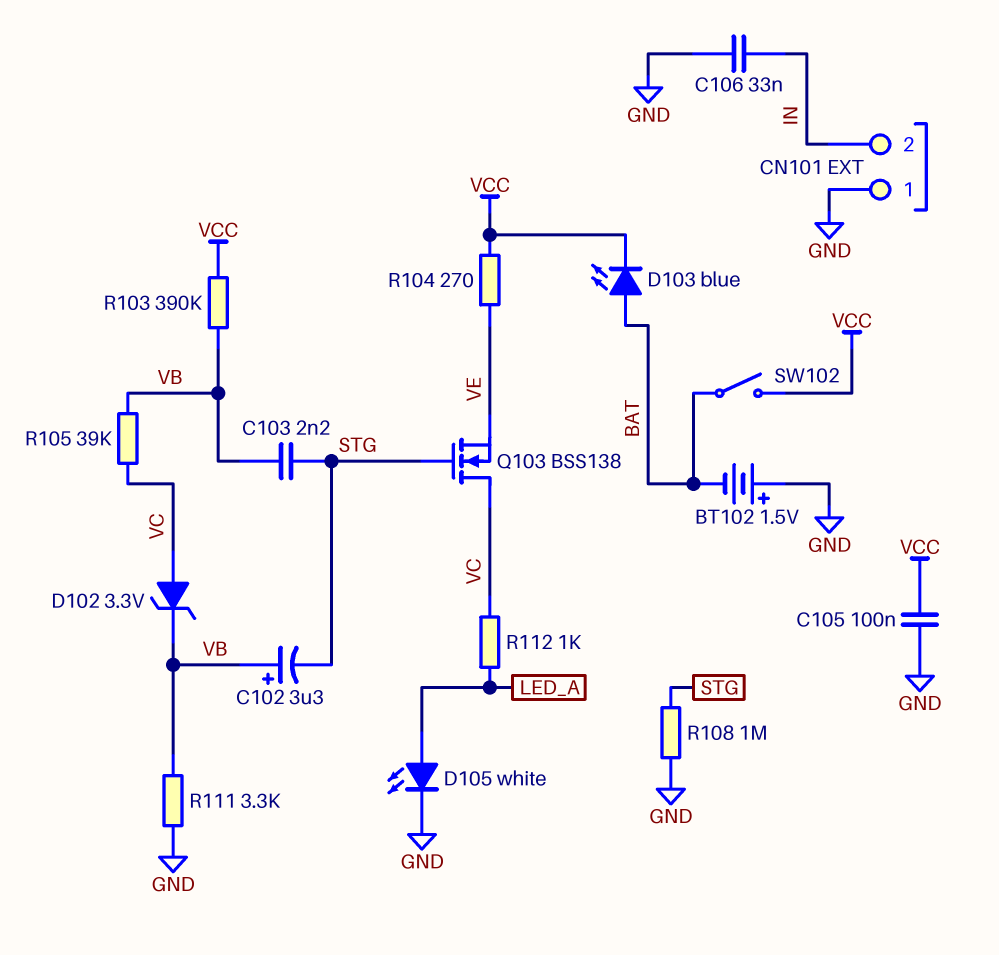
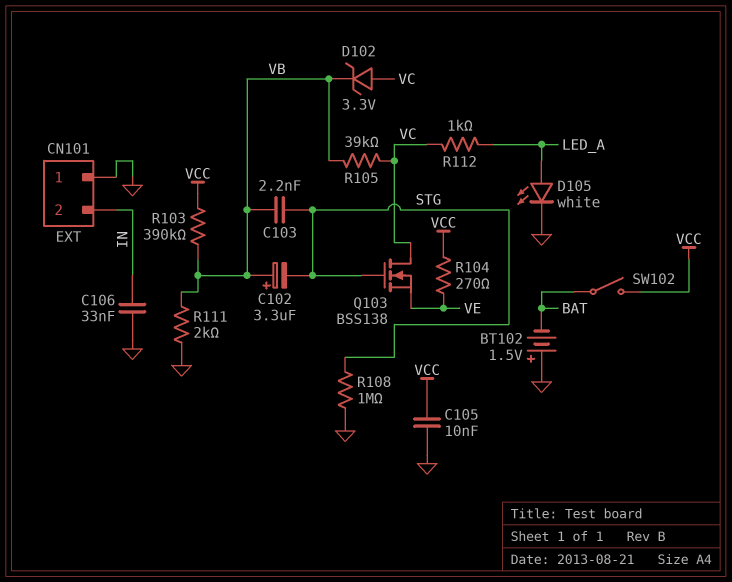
C105: 100nF (GND, VCC) -> 10nF (GND, VCC)
D103: LED blue (A BAT, K VCC) -> none
R111: 3.3k (GND, VB) -> 2k (GND, VB)

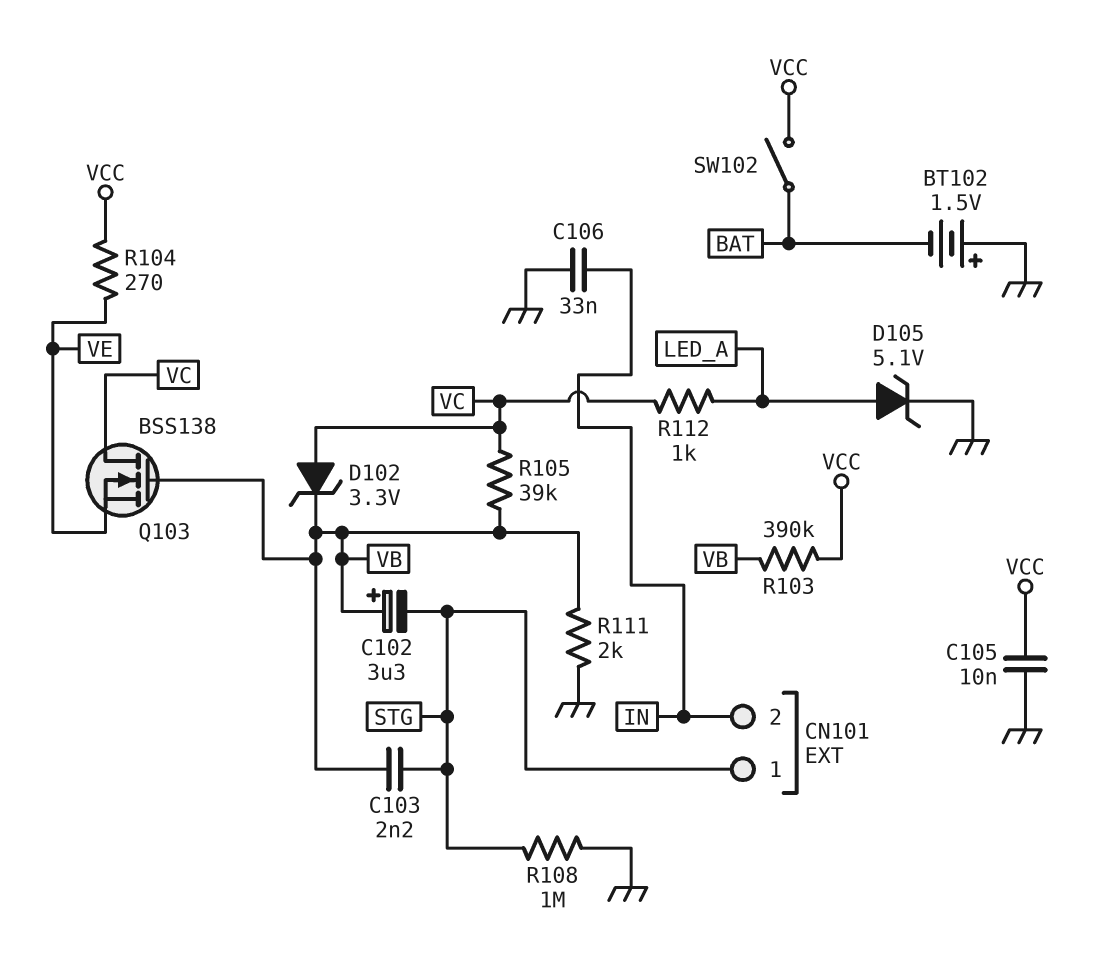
CN101 pin 1: GND -> STG
D105: LED white (A LED_A, K GND) -> zener 5.1V (A LED_A, K GND)
Q103: NMOS BSS138 (G STG, D VC, S VE) -> NMOS BSS138 (G VB, D VC, S VE)

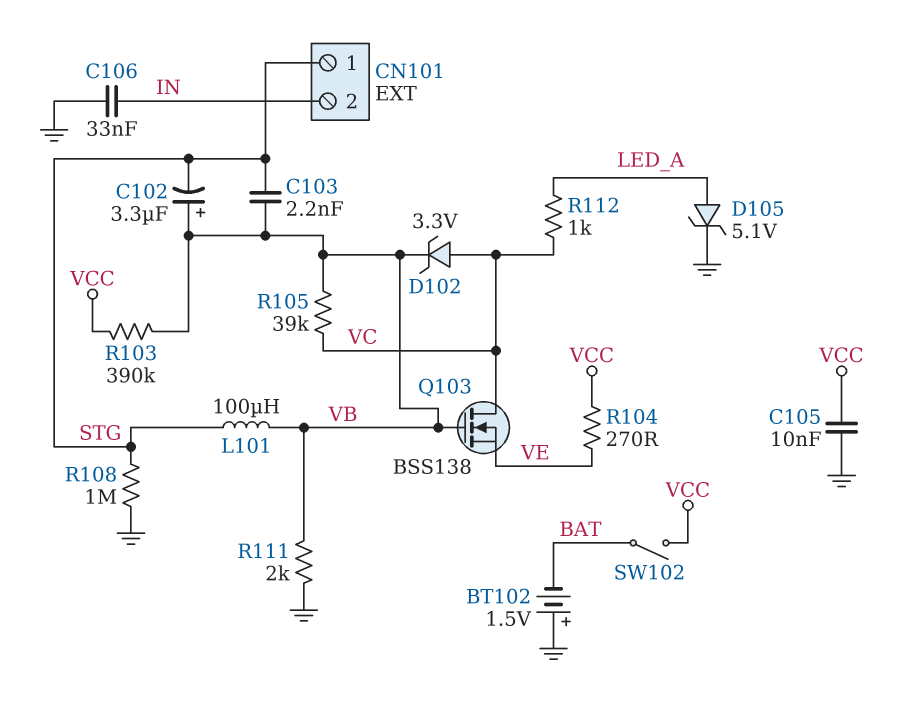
L101: none -> 100uH (STG, VB)

